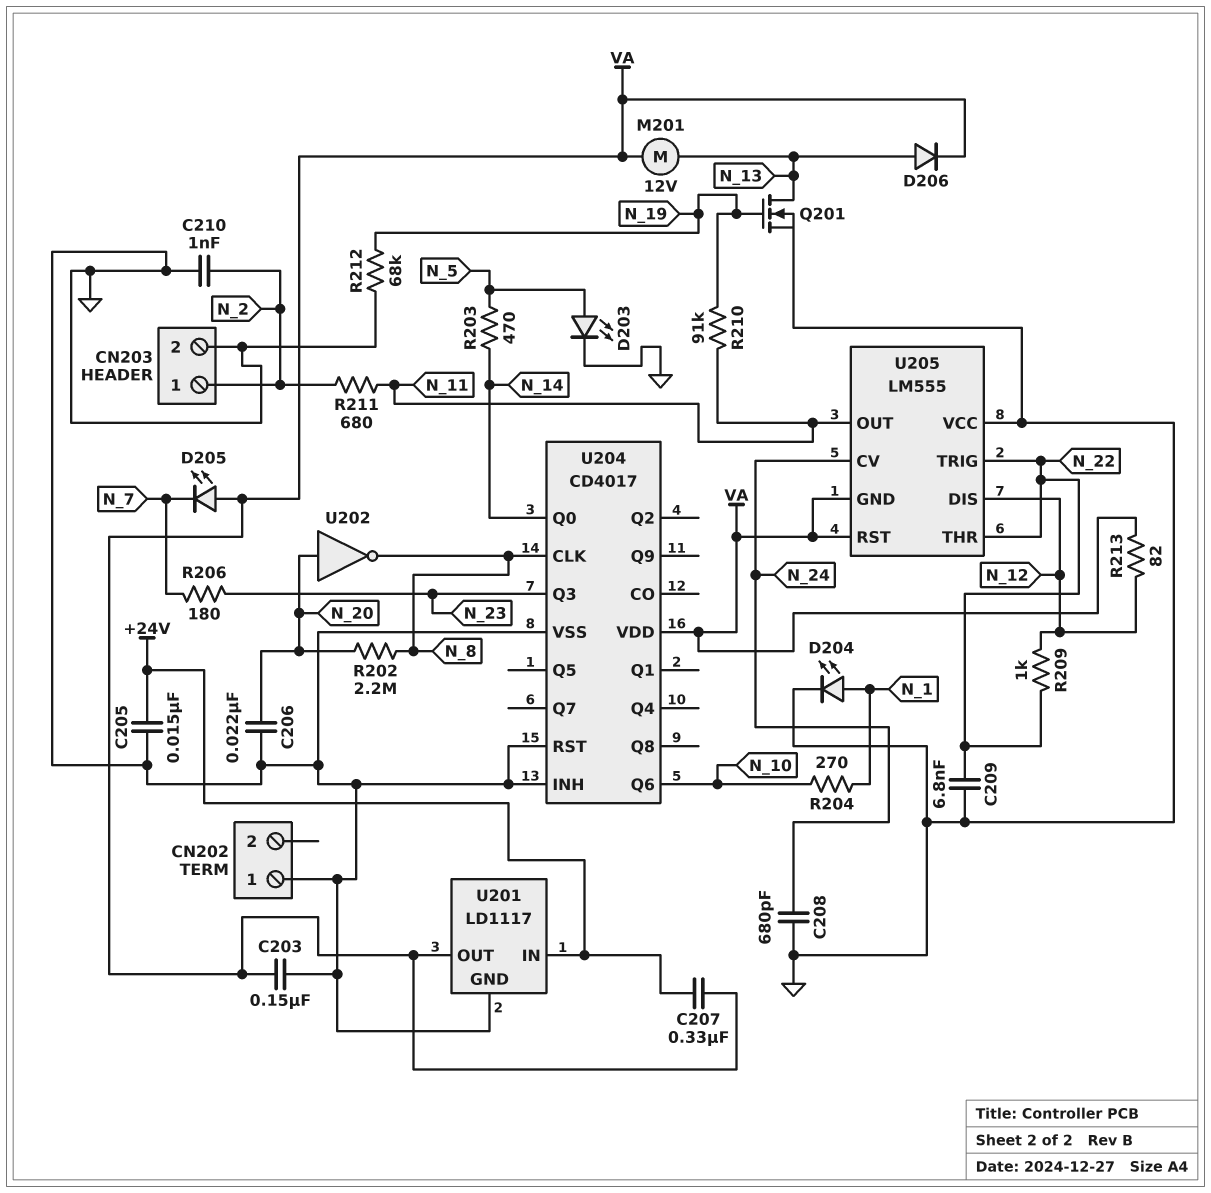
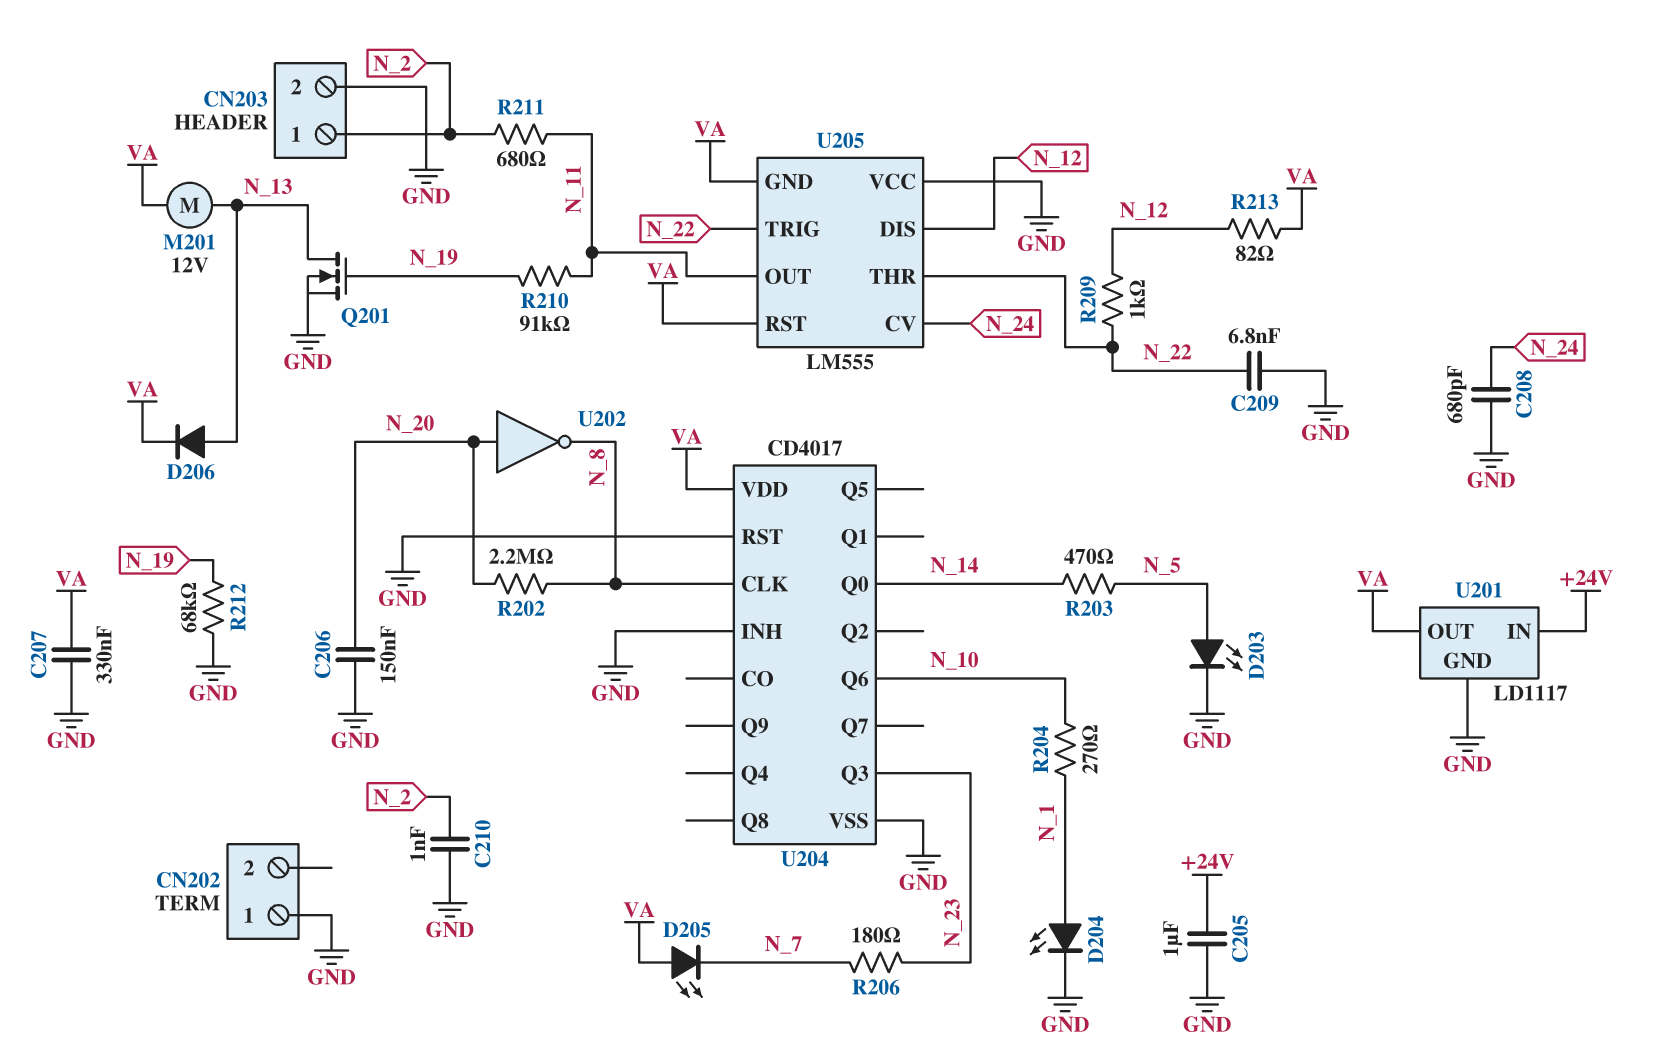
C203: 150nF (GND, VA) -> none
C205: 15nF (+24V, GND) -> 1uF (+24V, GND)
C206: 22nF (GND, N_20) -> 150nF (GND, N_20)
C207: 330nF (+24V, VA) -> 330nF (GND, VA)

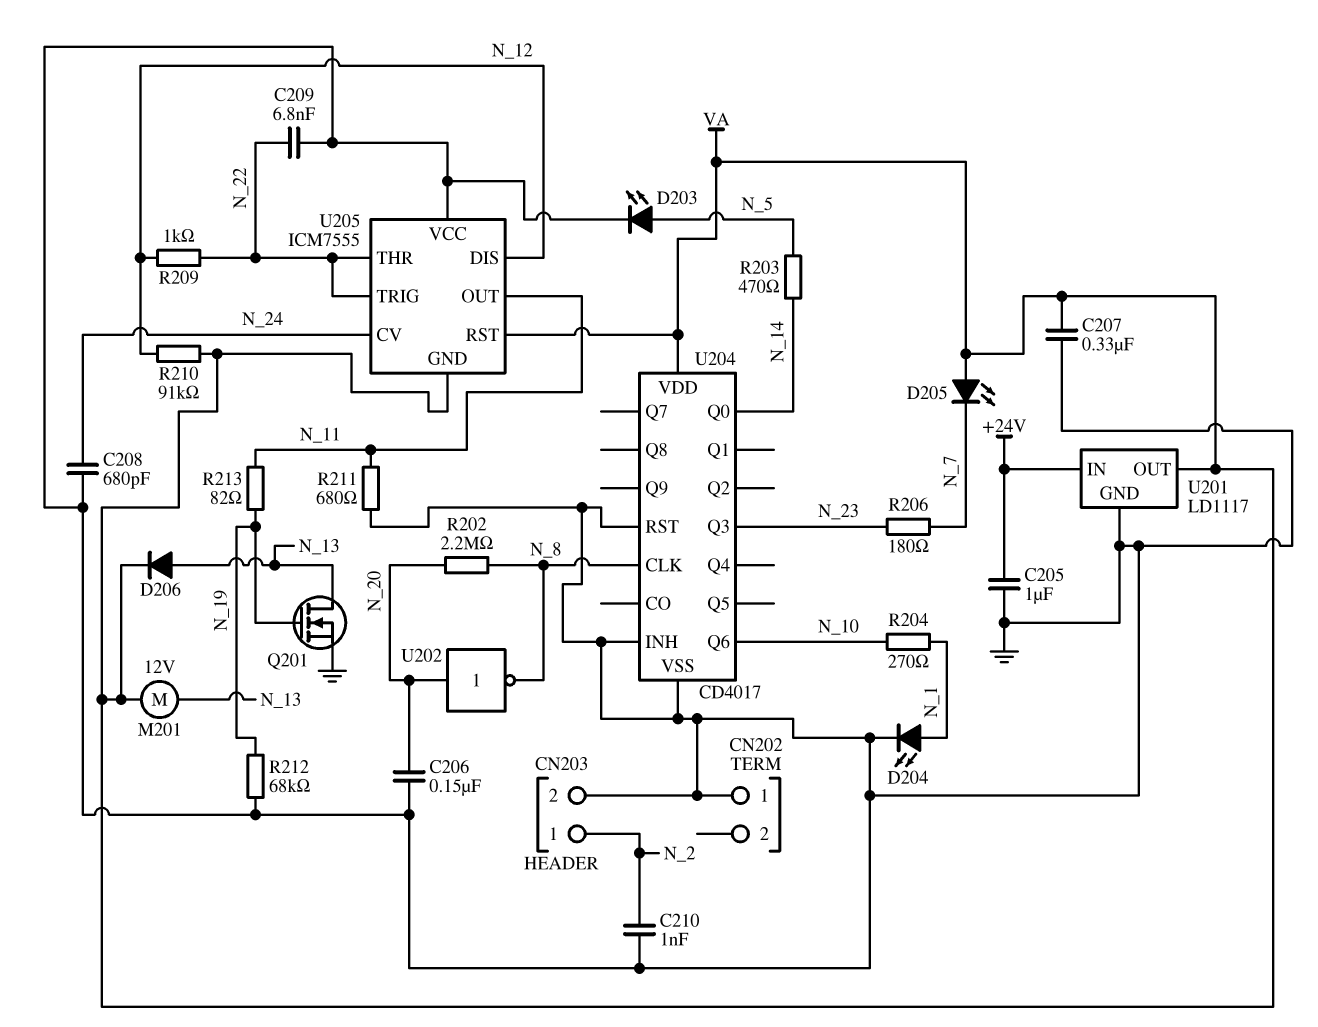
R210: 91k (N_11, N_19) -> 91k (N_12, VA)
R211: 680 (N_2, N_11) -> 680 (GND, N_11)
R213: 82 (N_12, VA) -> 82 (N_11, N_19)
U205: LM555 -> ICM7555

